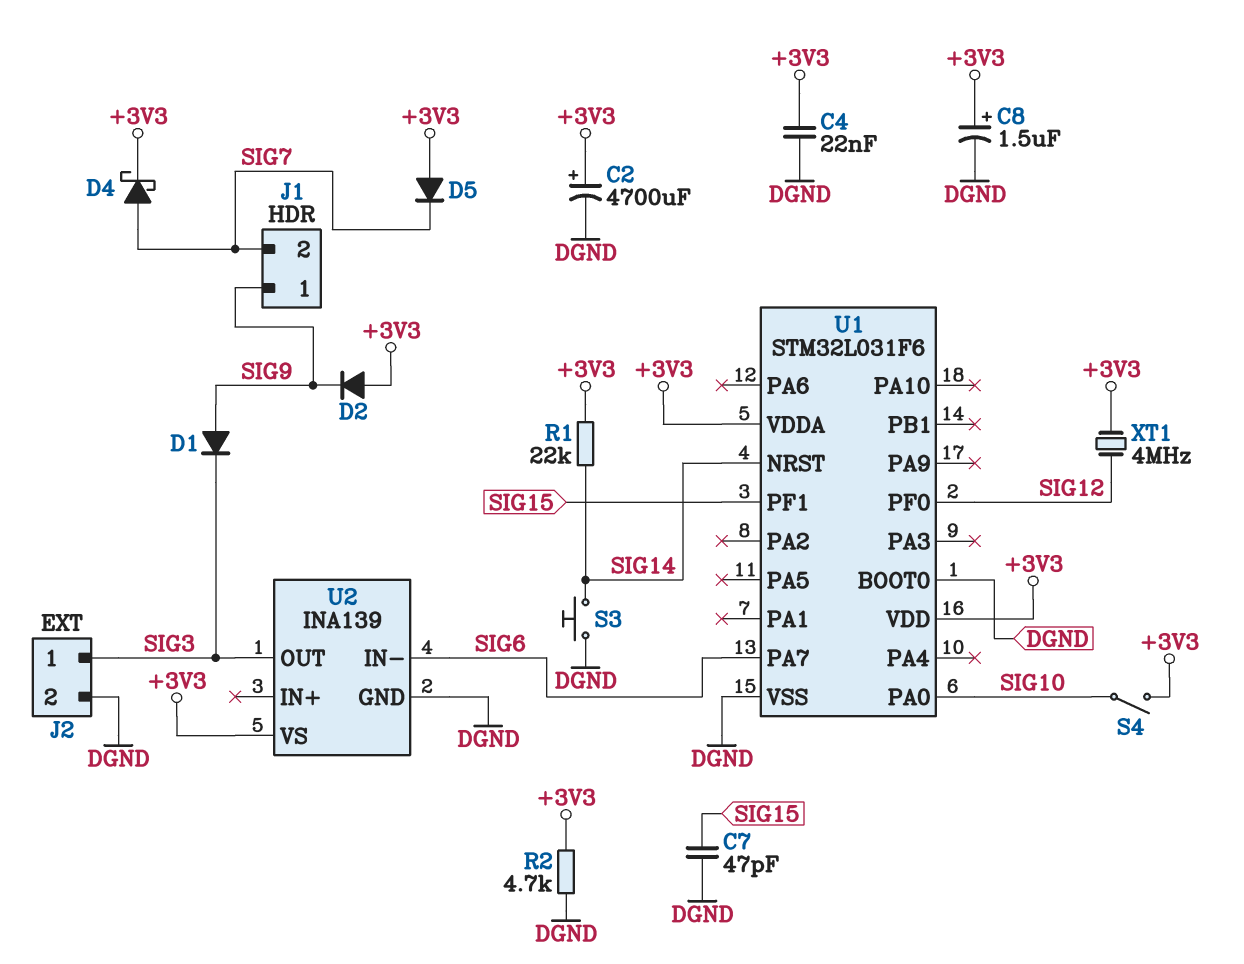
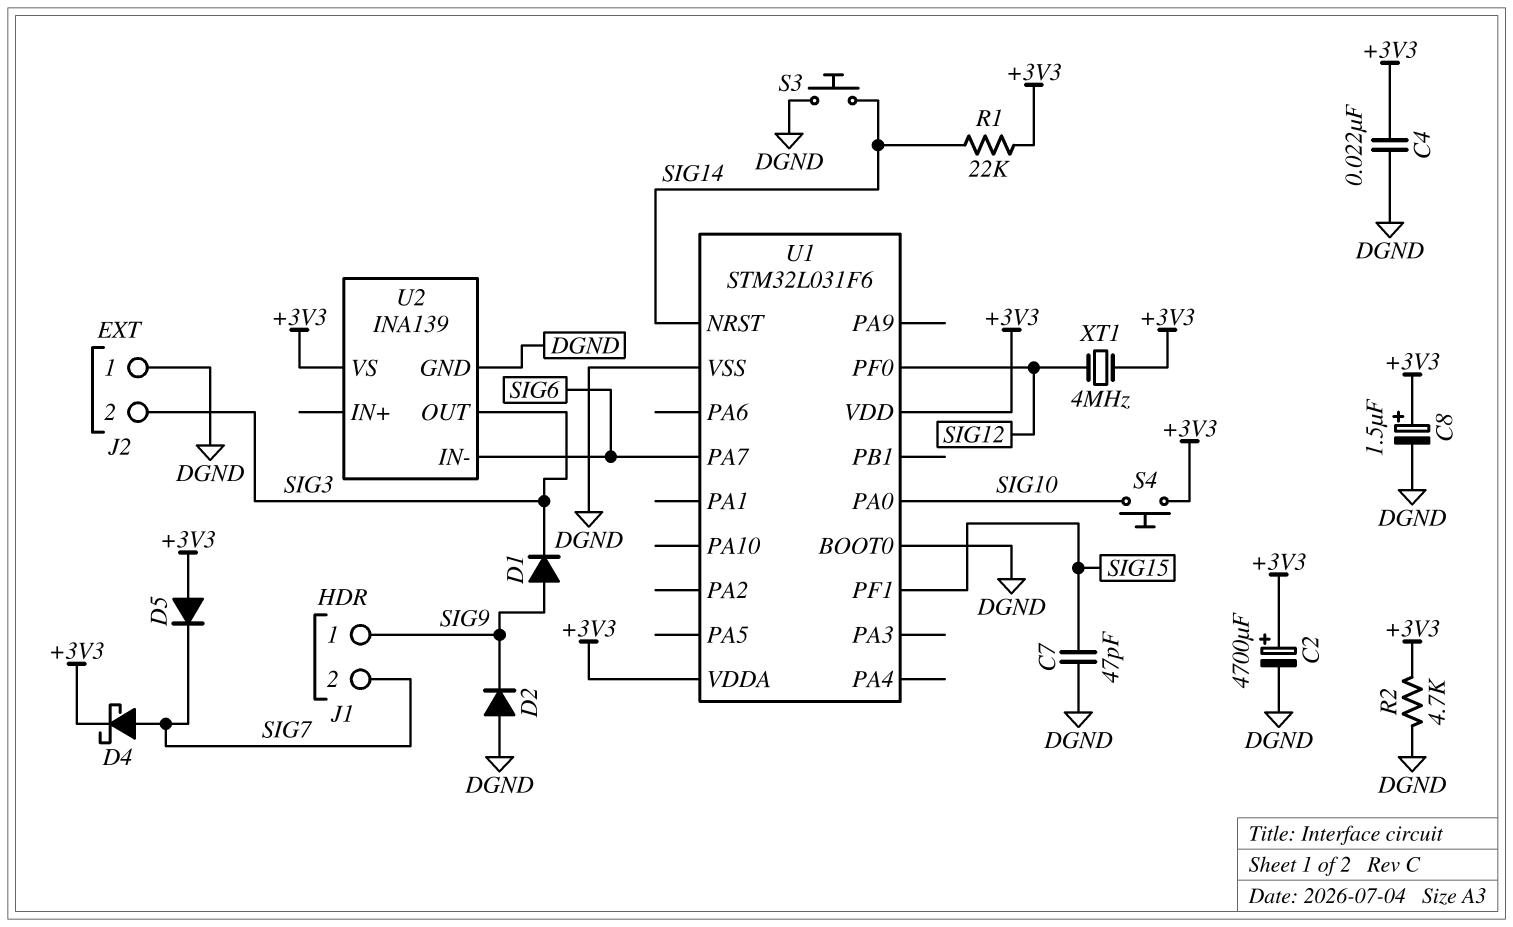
D2: diode (A +3V3, K SIG9) -> diode (A DGND, K SIG9)
J2 pin 1: SIG3 -> DGND
J2 pin 2: DGND -> SIG3
S4: switch (+3V3, SIG10) -> button (+3V3, SIG10)

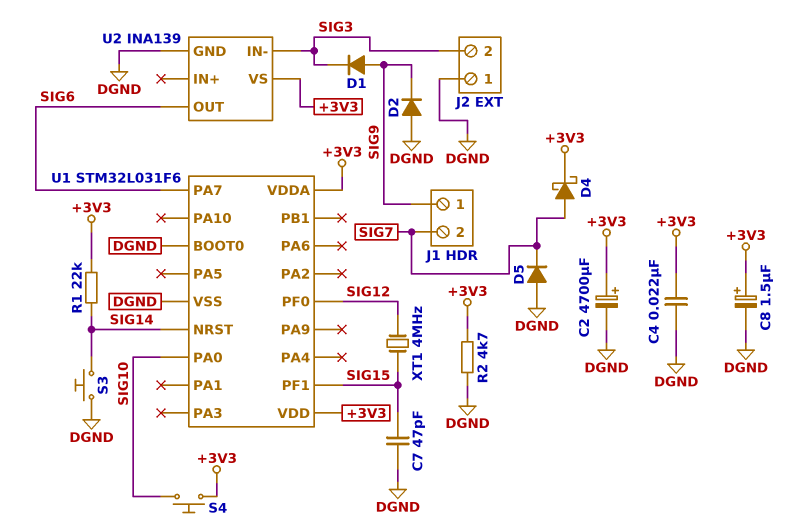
D5: diode (A +3V3, K SIG7) -> diode (A DGND, K SIG7)
U2 pin IN-: SIG6 -> SIG3
U2 pin OUT: SIG3 -> SIG6
XT1: 4MHz (+3V3, SIG12) -> 4MHz (SIG12, SIG15)

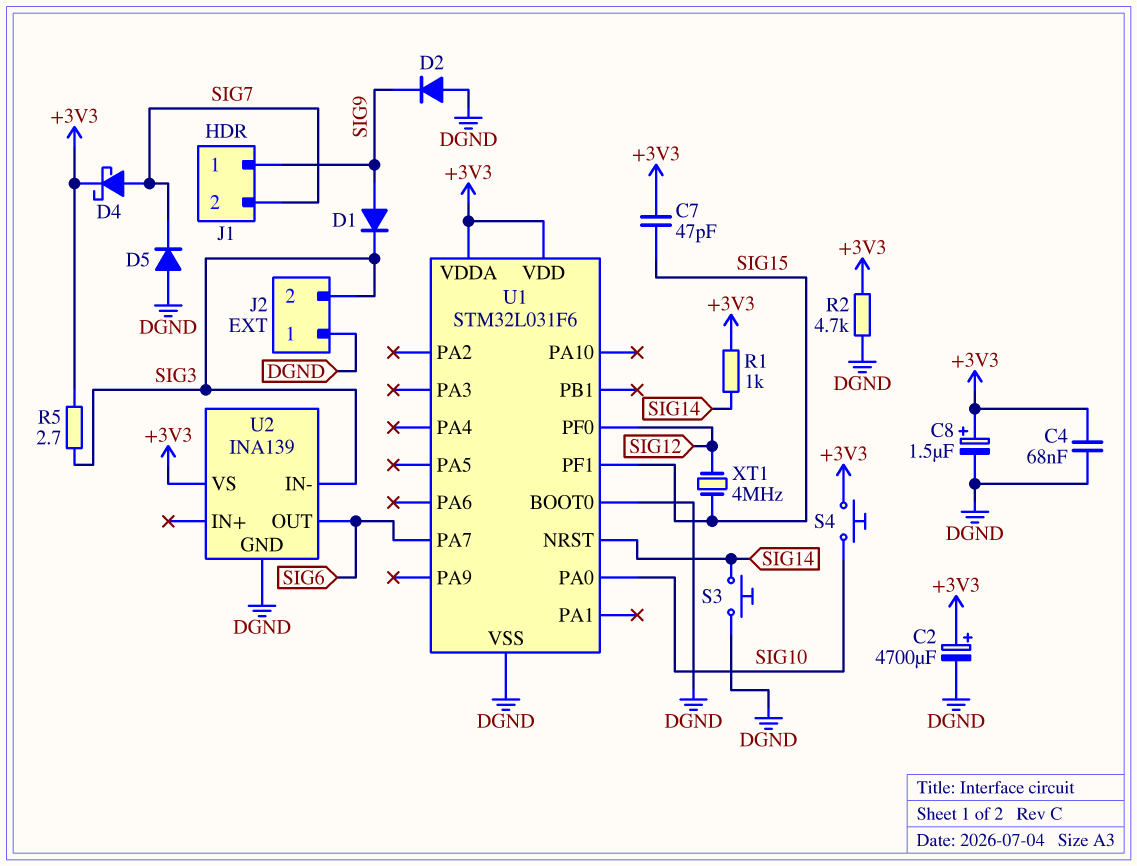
C4: 22nF (+3V3, DGND) -> 68nF (+3V3, DGND)
C7: 47pF (DGND, SIG15) -> 47pF (+3V3, SIG15)
R1: 22k (+3V3, SIG14) -> 1k (+3V3, SIG14)
R5: none -> 2.7 (+3V3, SIG3)

